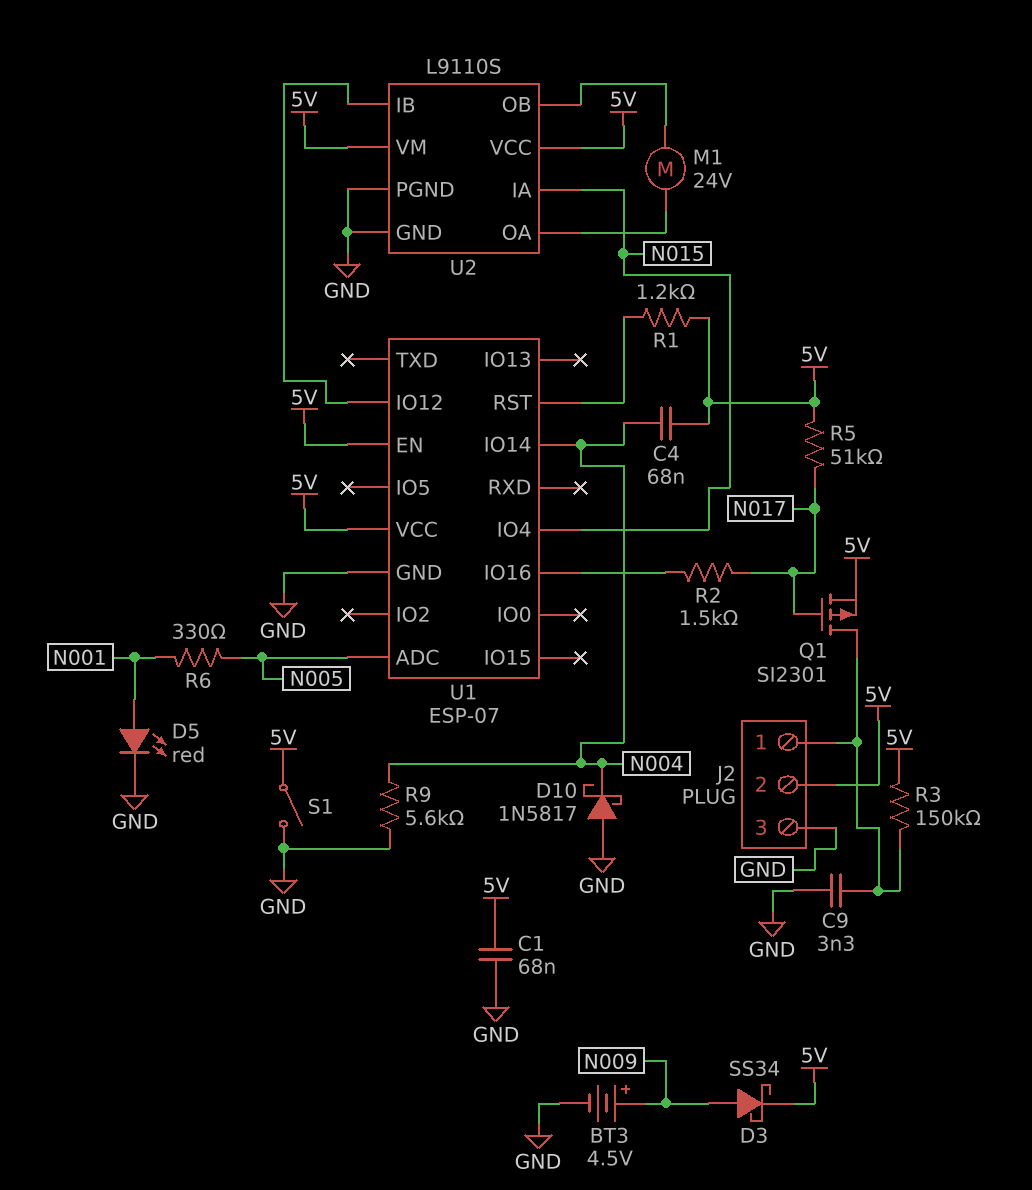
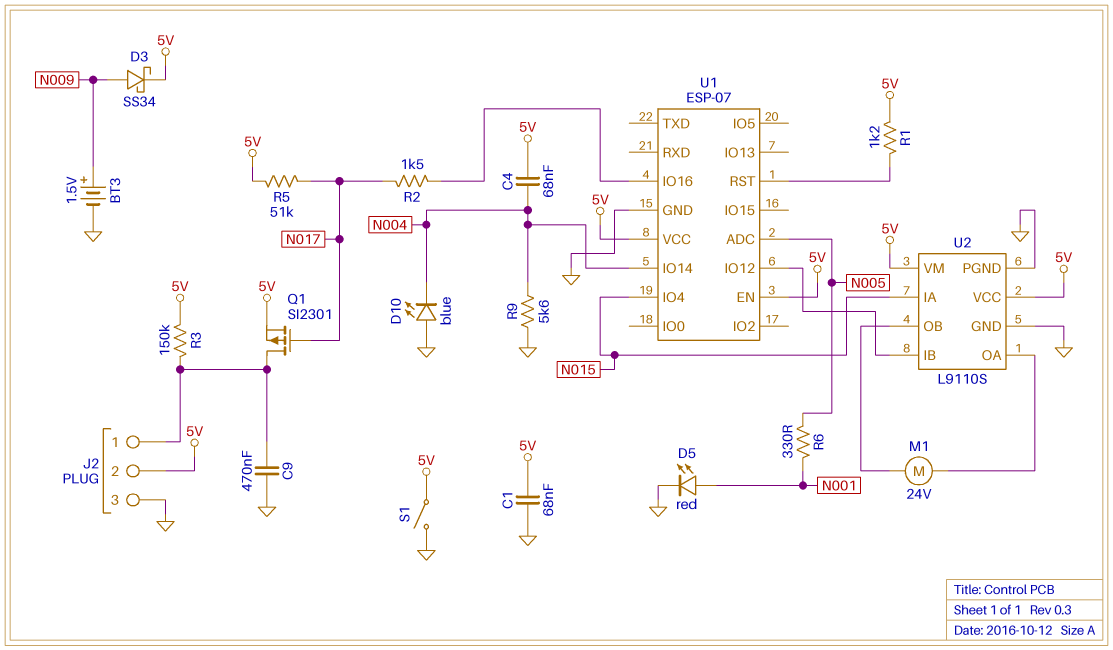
BT3: 4.5V (plus N009, minus GND) -> 1.5V (plus N009, minus GND)
C9: 3.3nF (GND, J2/1) -> 470nF (GND, J2/1)
D10: schottky 1N5817 (A GND, K N004) -> LED blue (A GND, K N004)

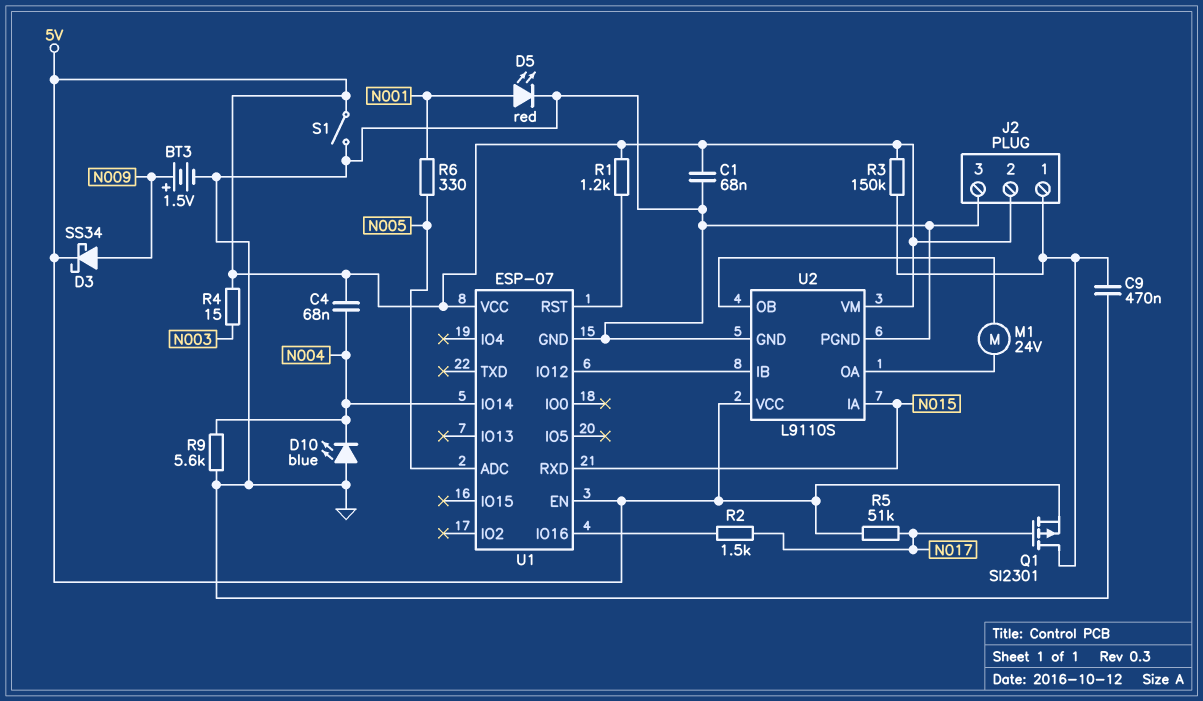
R4: none -> 15 (5V, N003)
U1 pin IO4: N015 -> none
U1 pin RXD: none -> N015

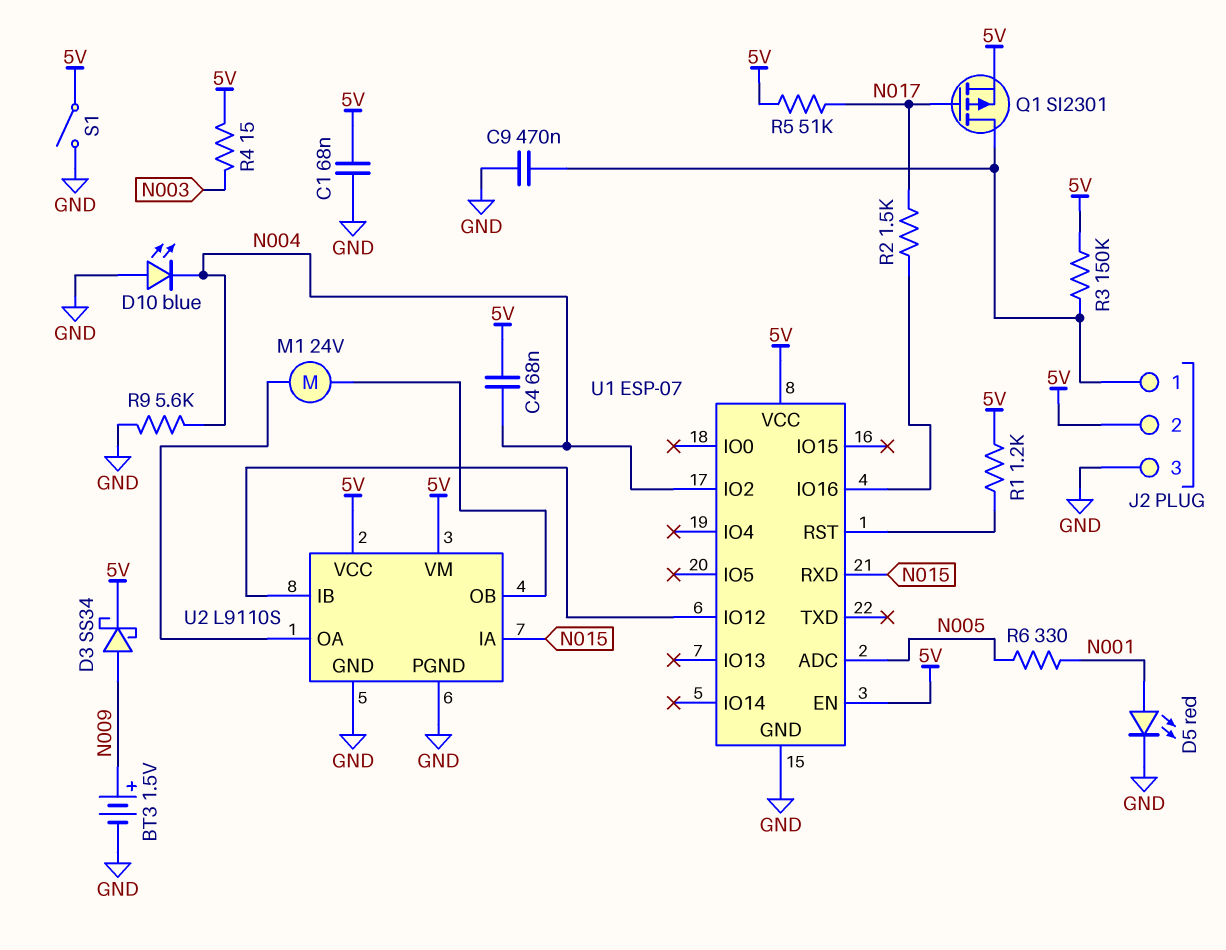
U1 pin IO2: none -> N004
U1 pin IO14: N004 -> none

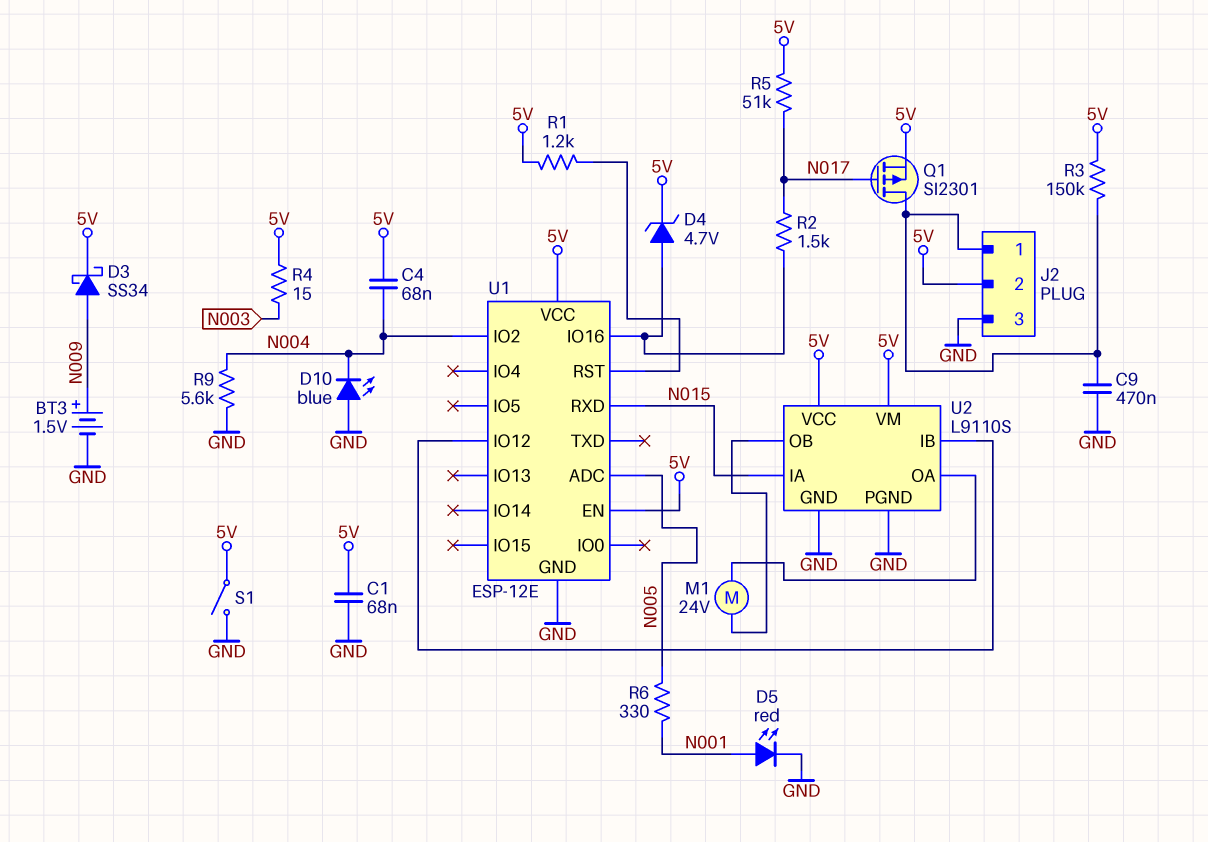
D4: none -> zener 4.7V (A U1/IO16, K 5V)
U1: ESP-07 -> ESP-12E

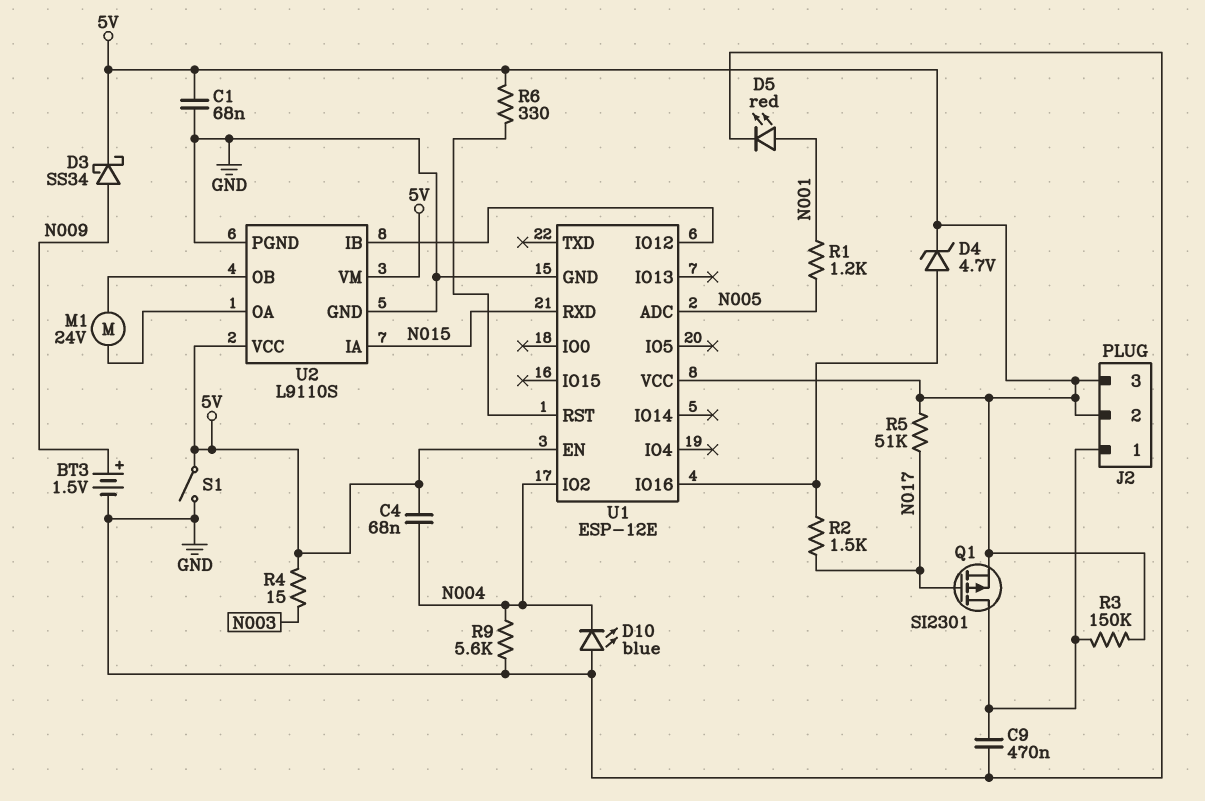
J2 pin 3: GND -> 5V
R1: 1.2k (5V, U1/RST) -> 1.2k (N001, N005)
R6: 330 (N001, N005) -> 330 (5V, U1/RST)

